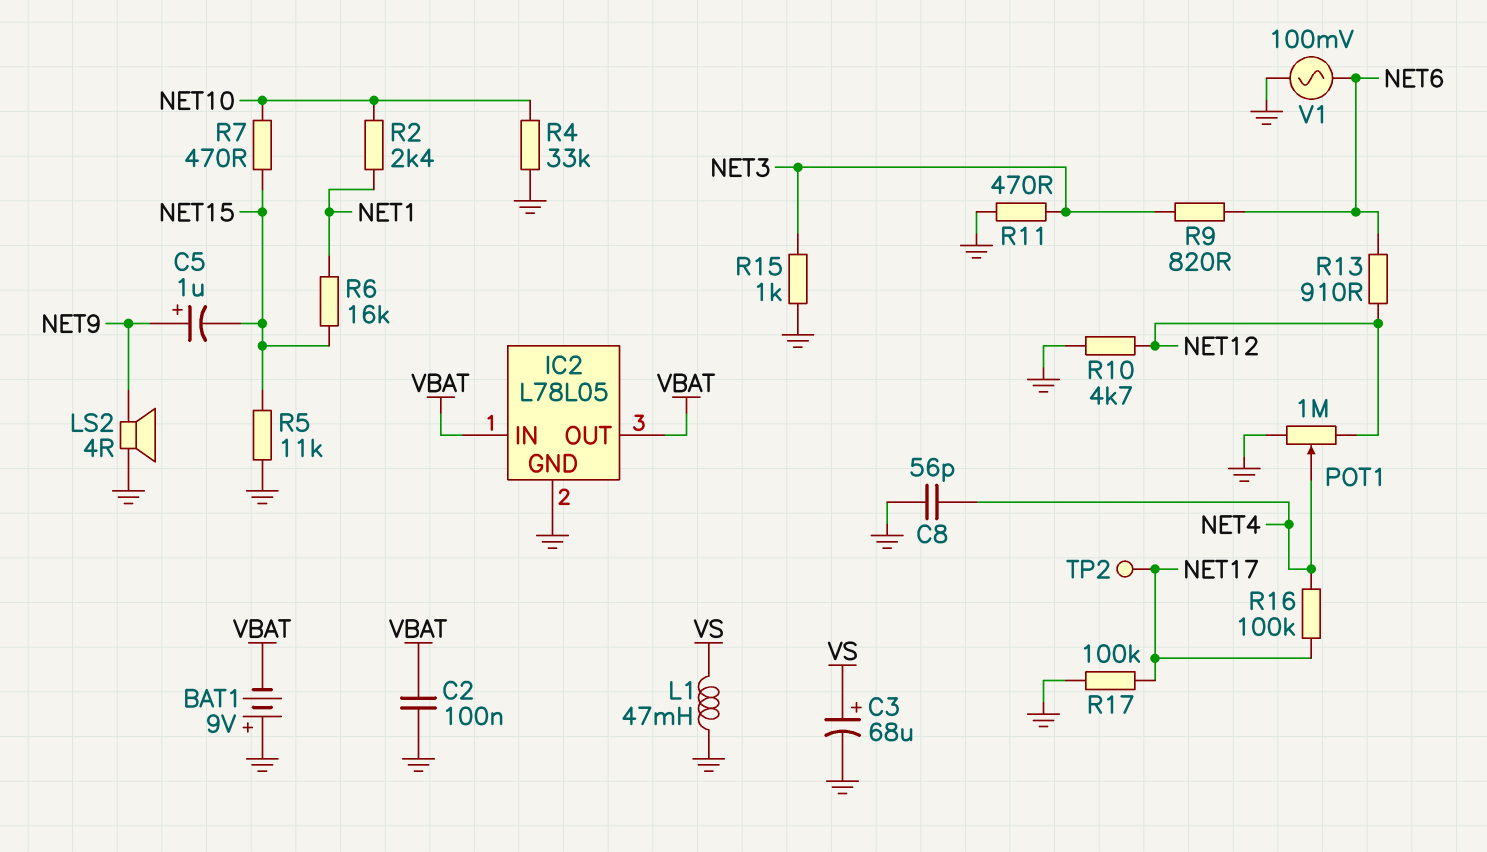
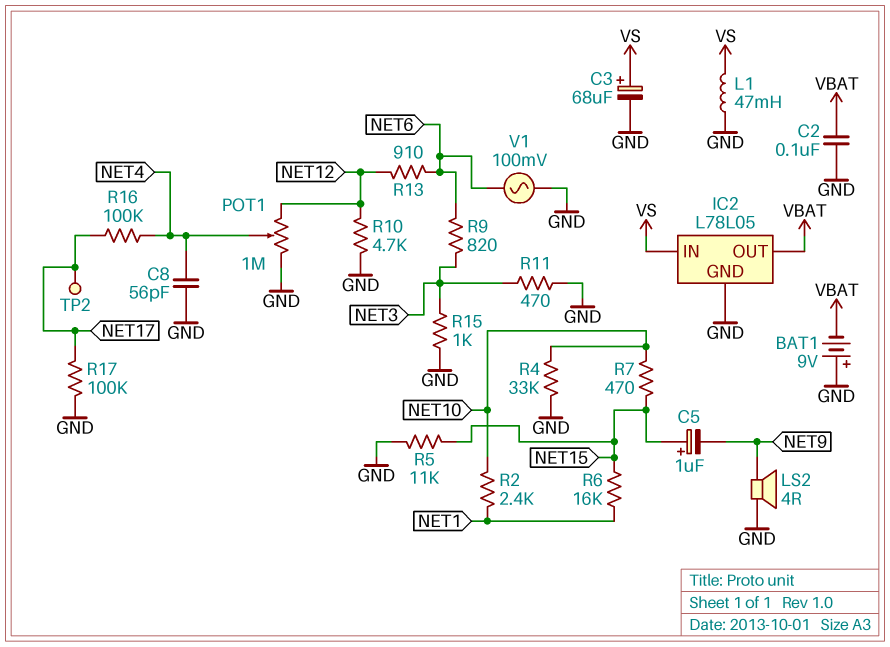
C5: 1uF (plus NET9, minus NET15) -> 1uF (plus NET15, minus NET9)
IC2 pin IN: VBAT -> VS

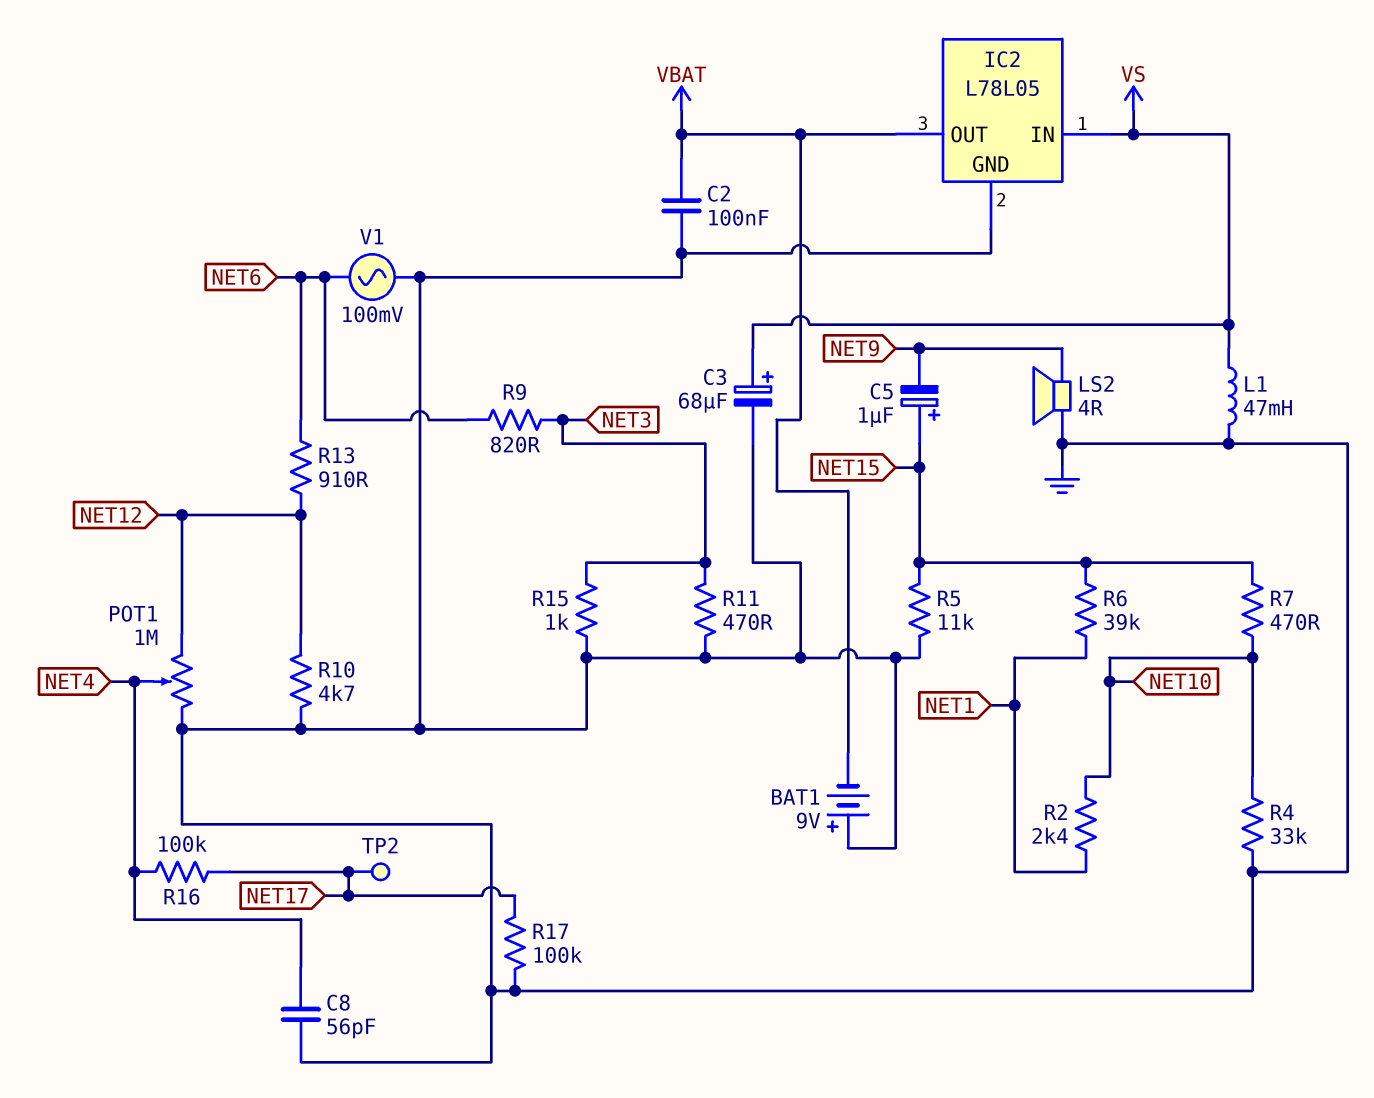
R6: 16k (NET1, NET15) -> 39k (NET1, NET15)

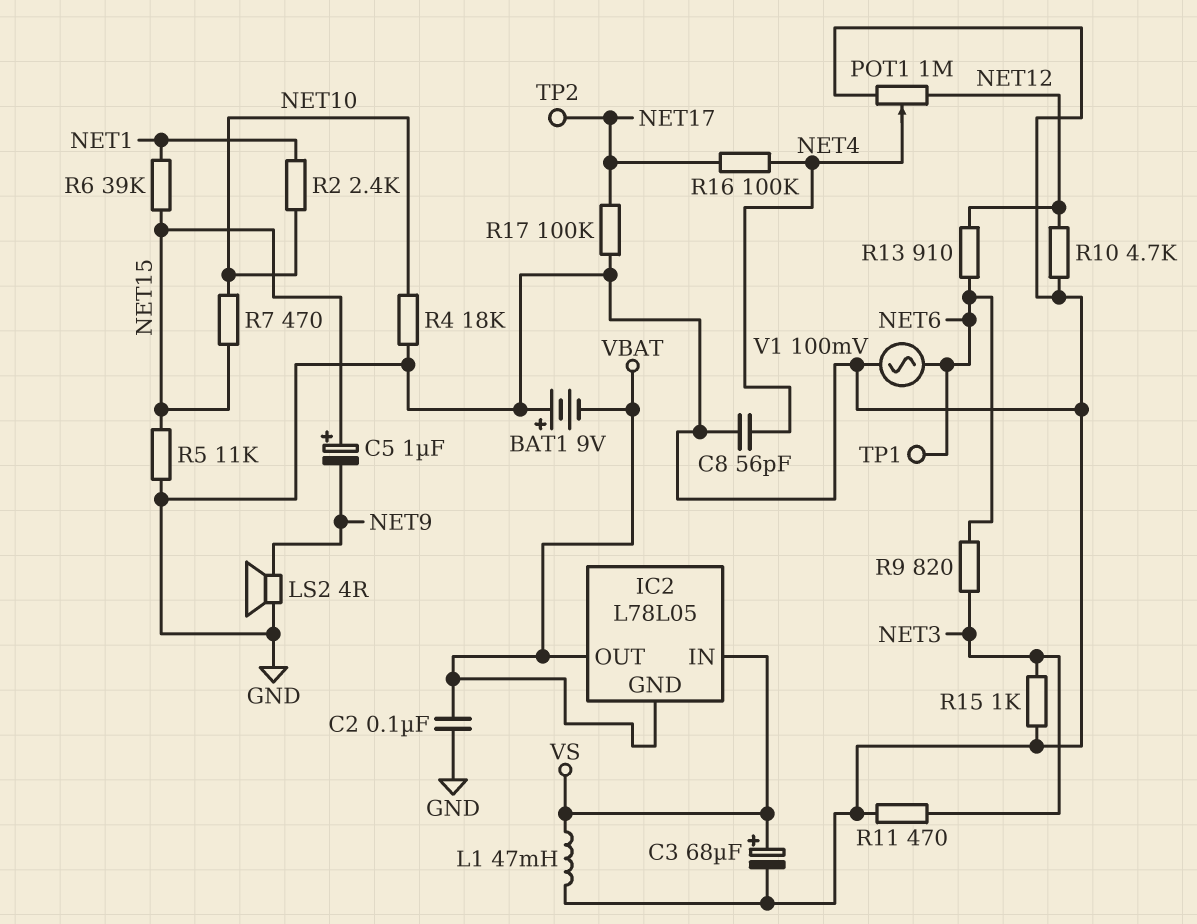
IC2 pin GND: GND -> VBAT
R4: 33k (GND, NET10) -> 18k (GND, NET10)
TP1: none -> test point (NET6)

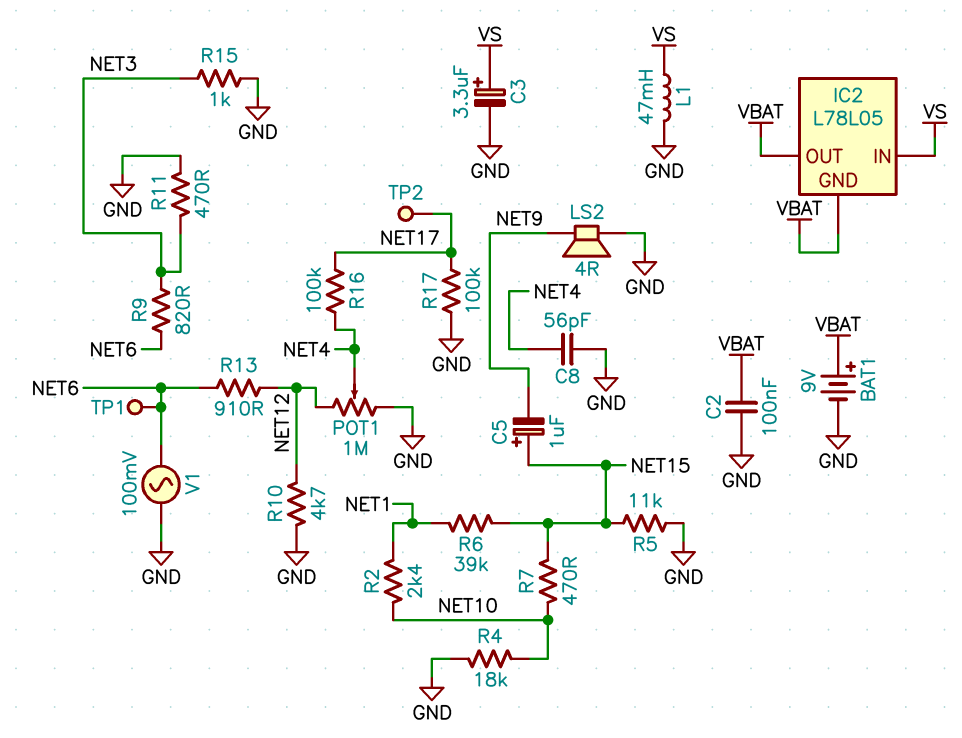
BAT1: 9V (plus GND, minus VBAT) -> 9V (plus VBAT, minus GND)
C3: 68uF (plus VS, minus GND) -> 3.3uF (plus VS, minus GND)

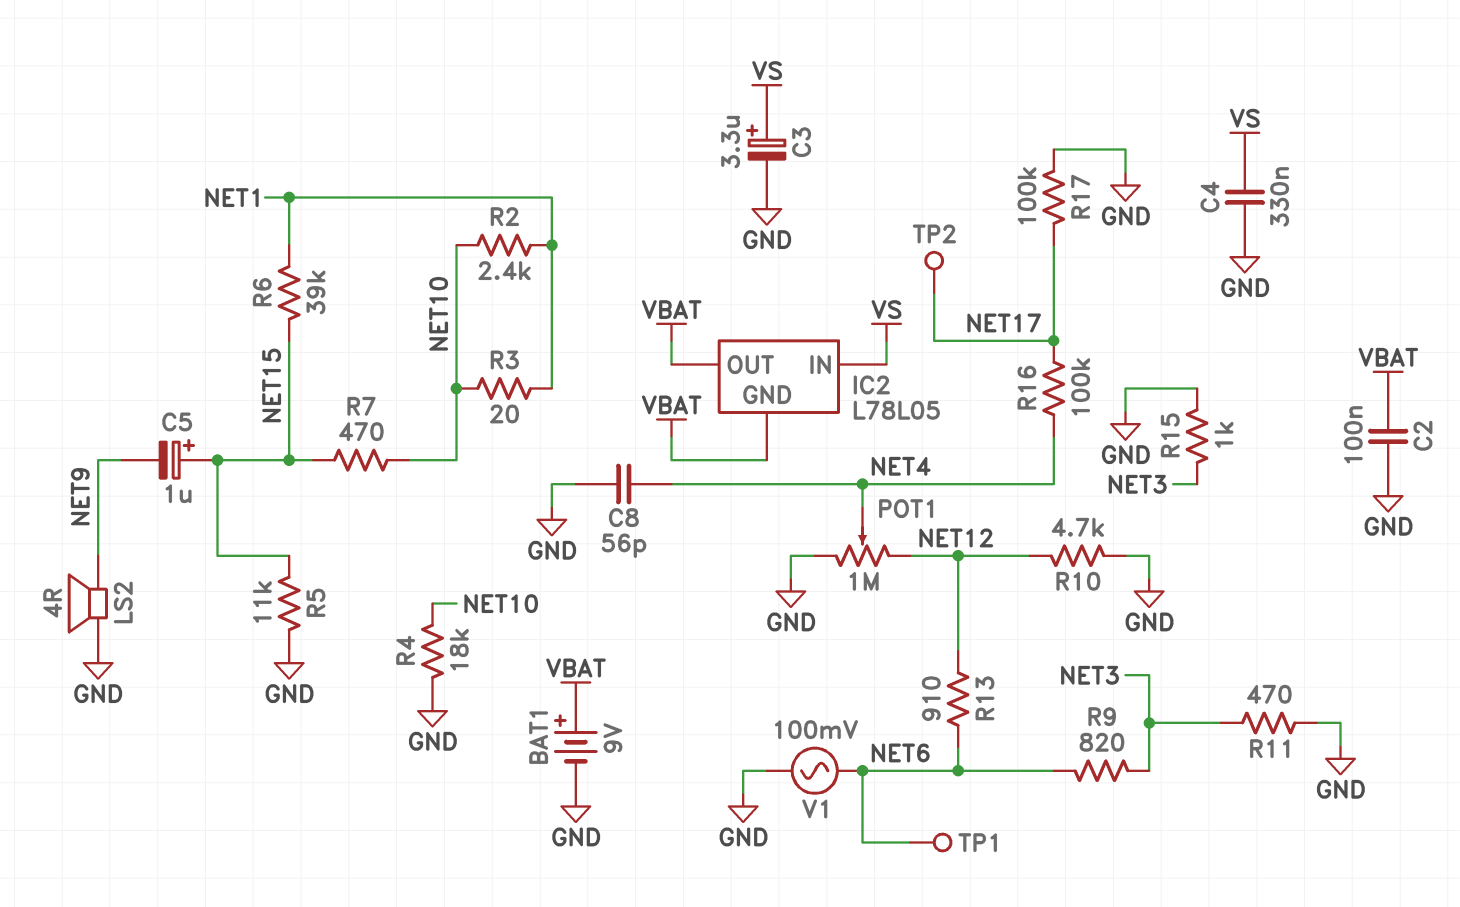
C4: none -> 330nF (GND, VS)
L1: 47mH (GND, VS) -> none
R3: none -> 20 (NET1, NET10)

